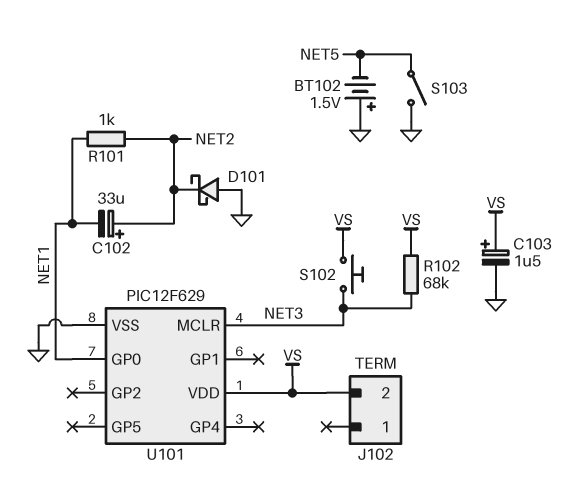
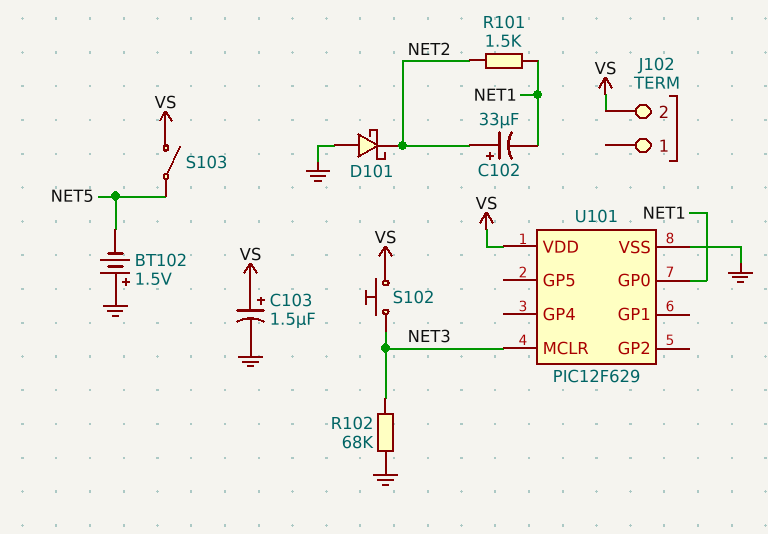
R101: 1k (NET1, NET2) -> 1.5k (NET1, NET2)
R102: 68k (NET3, VS) -> 68k (GND, NET3)
S103: switch (GND, NET5) -> switch (NET5, VS)

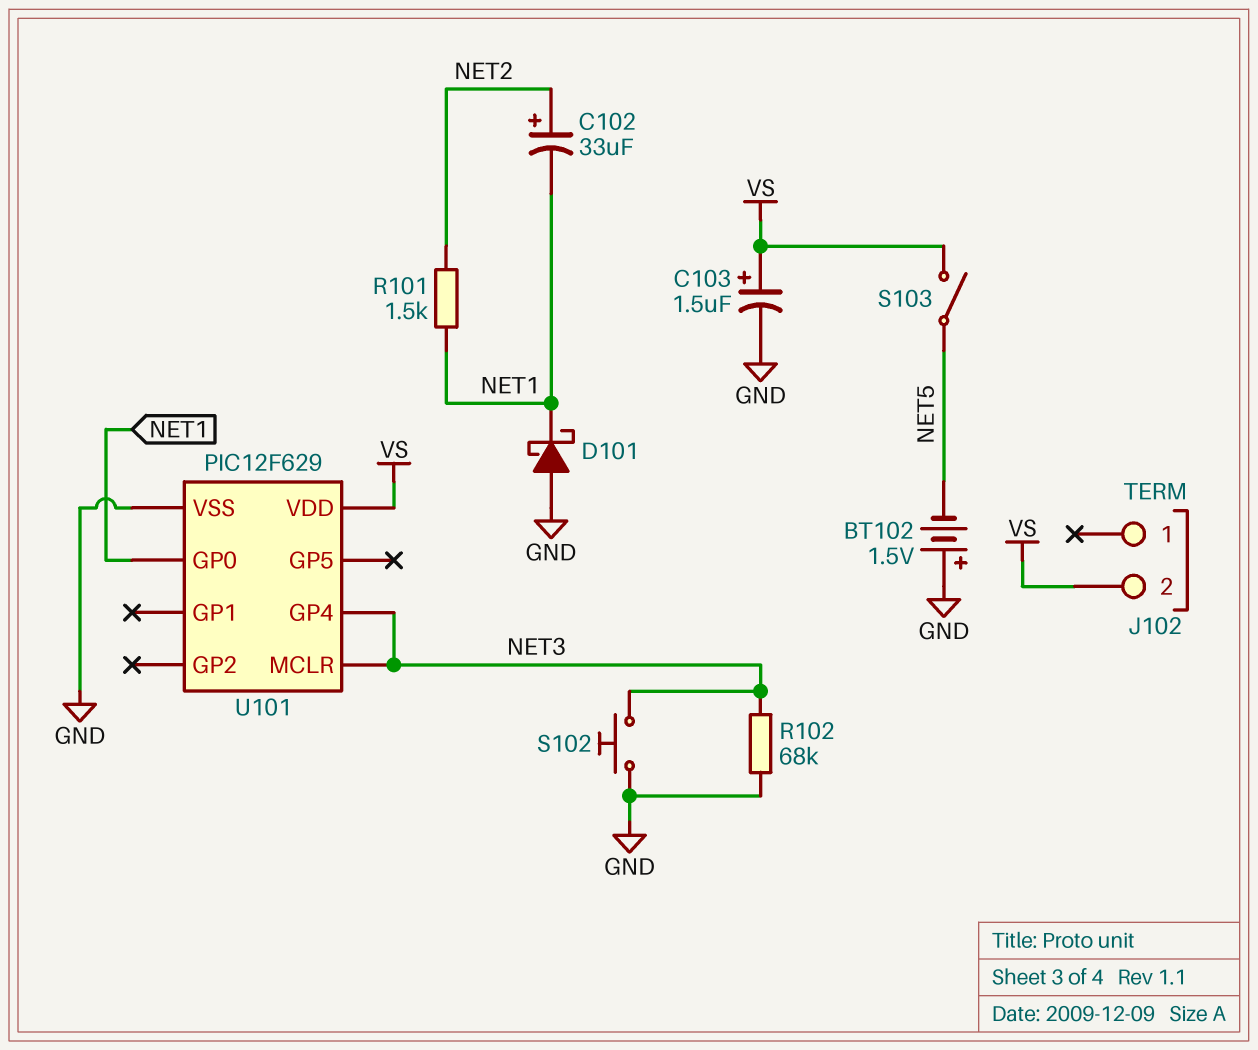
D101: schottky (A GND, K NET2) -> schottky (A GND, K NET1)
S102: button (NET3, VS) -> button (GND, NET3)
U101 pin GP4: none -> NET3

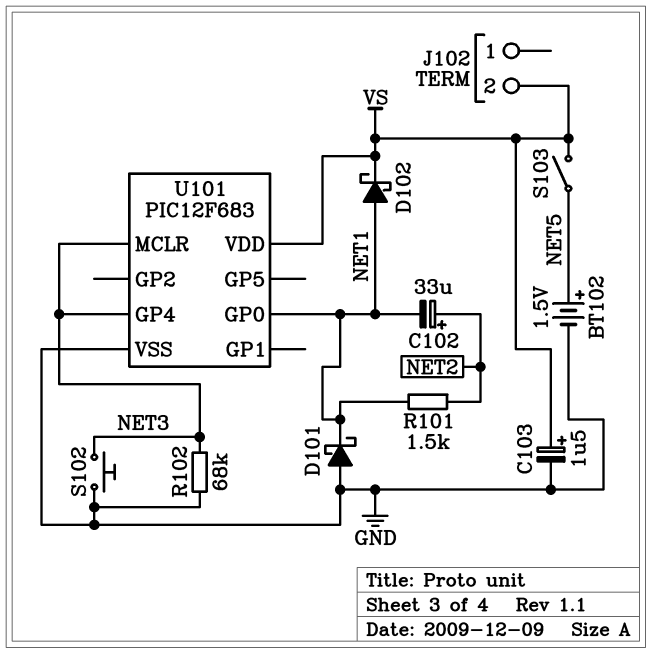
BT102: 1.5V (plus GND, minus NET5) -> 1.5V (plus NET5, minus GND)
D102: none -> schottky (A NET1, K VS)
U101: PIC12F629 -> PIC12F683

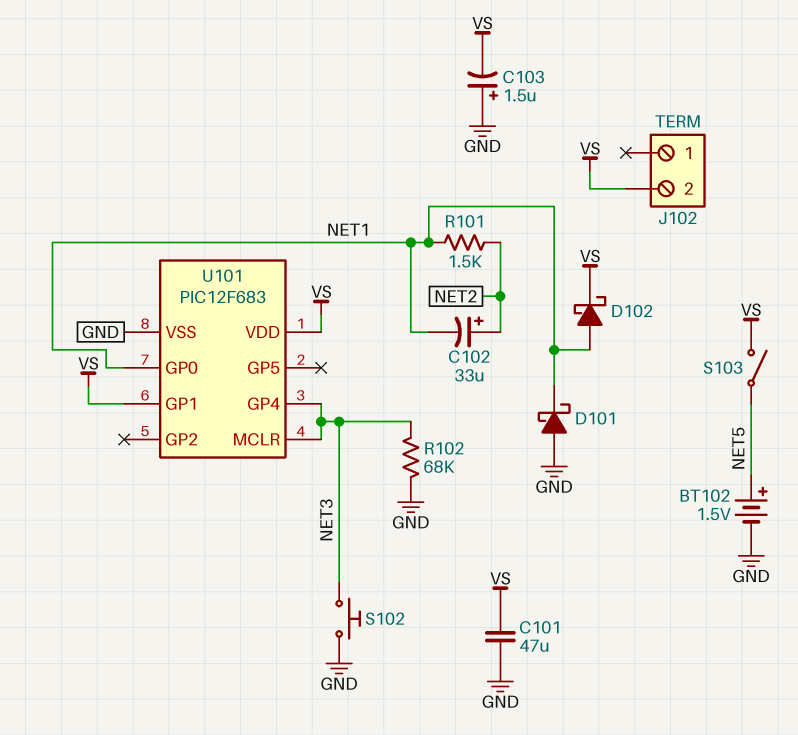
C101: none -> 47uF (GND, VS)
C103: 1.5uF (plus VS, minus GND) -> 1.5uF (plus GND, minus VS)
U101 pin GP1: none -> VS

